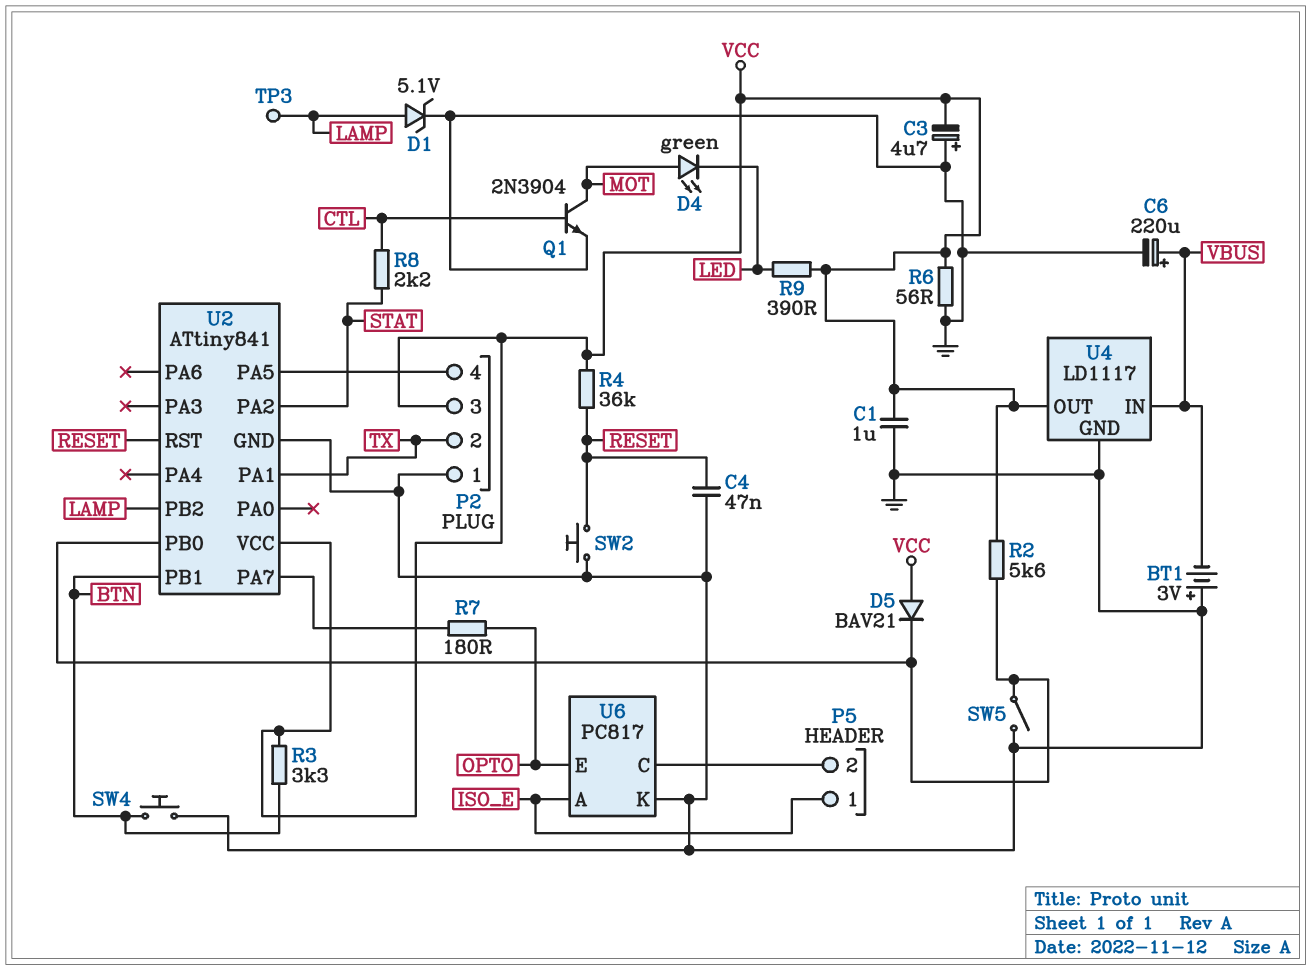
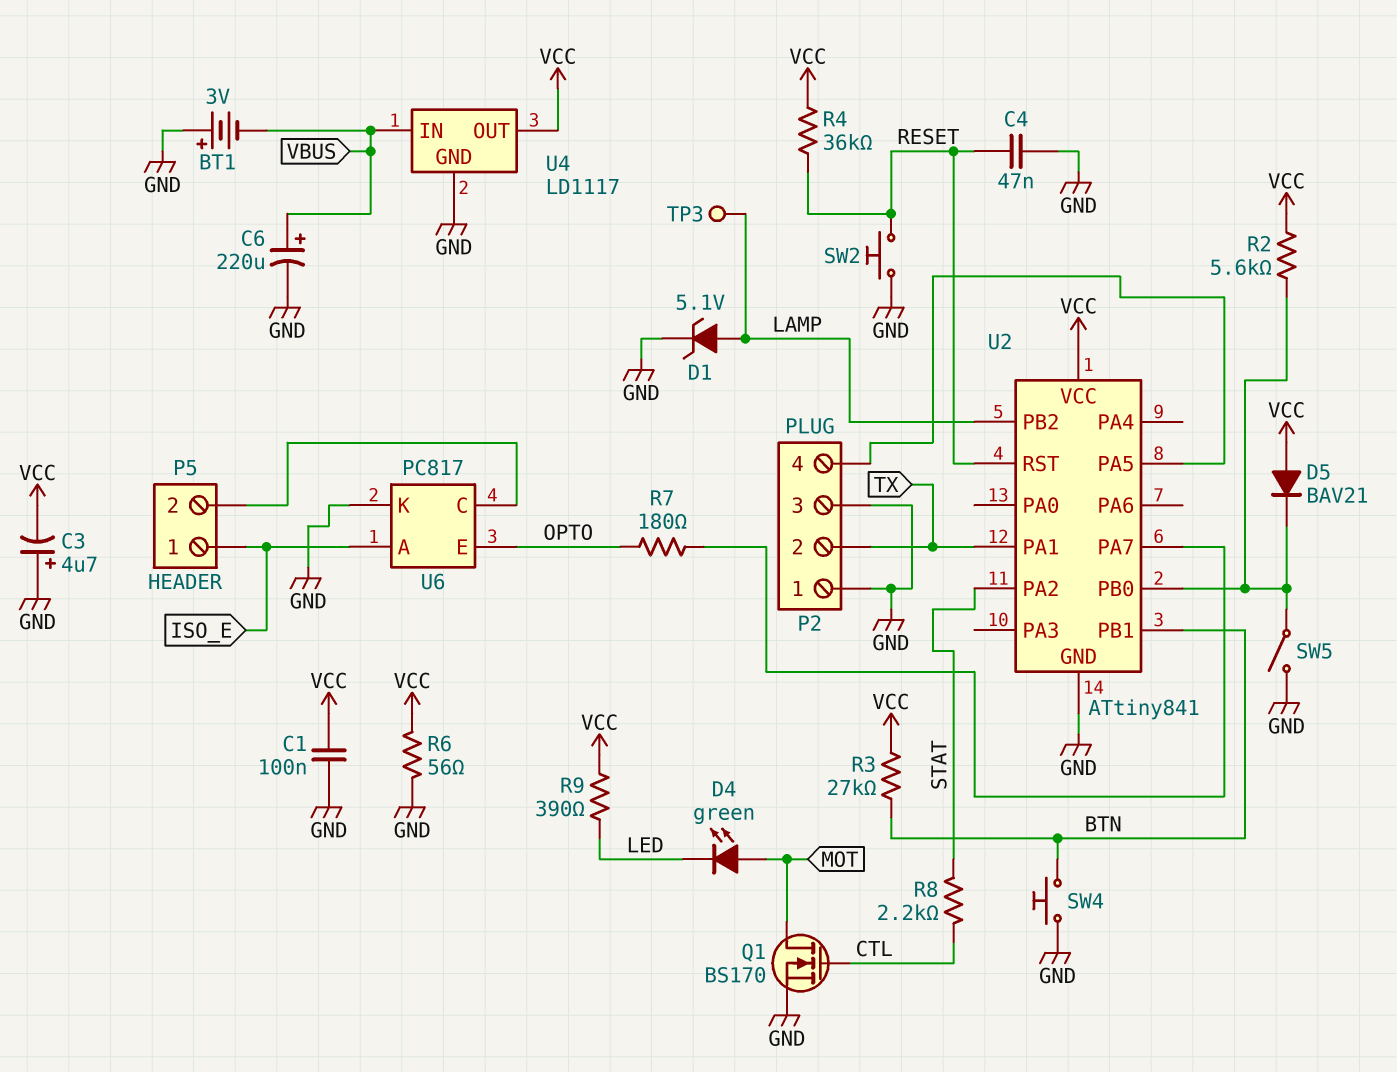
C1: 1uF (GND, VCC) -> 100nF (GND, VCC)
P2 pin 3: VCC -> GND
Q1: NPN 2N3904 (B CTL, C MOT, E GND) -> NMOS BS170 (G CTL, D MOT, S GND)
R3: 3.3k (BTN, VCC) -> 27k (BTN, VCC)

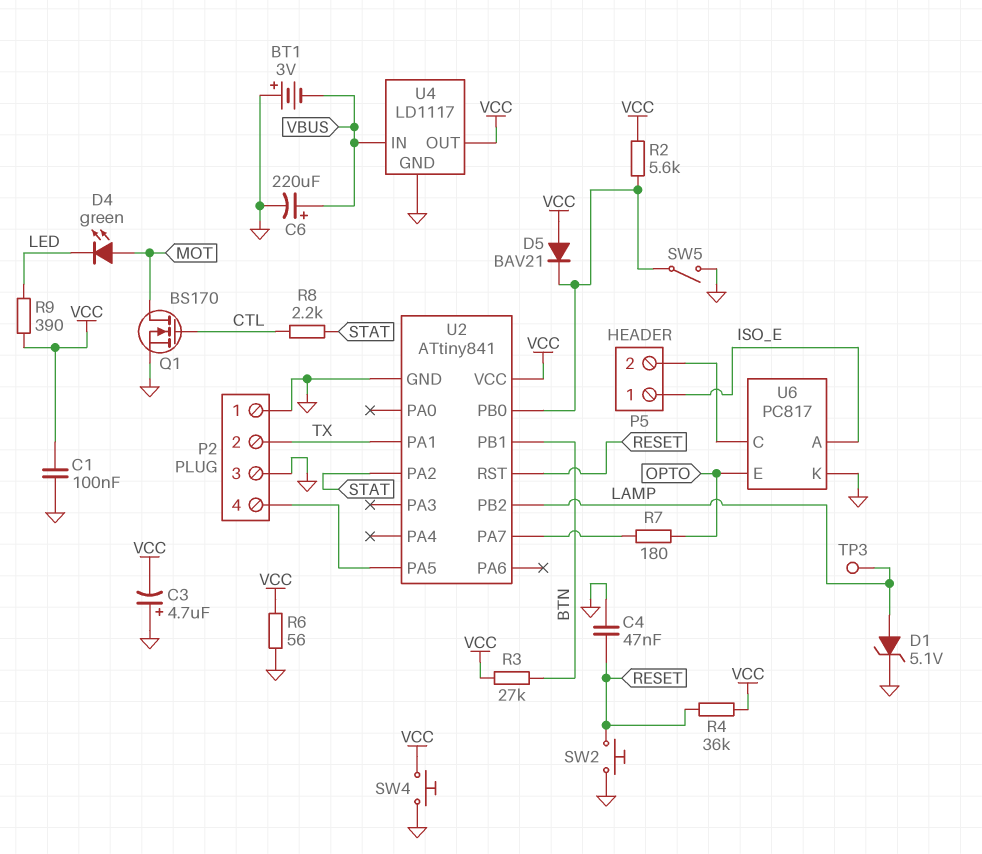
SW4: button (BTN, GND) -> button (GND, VCC)

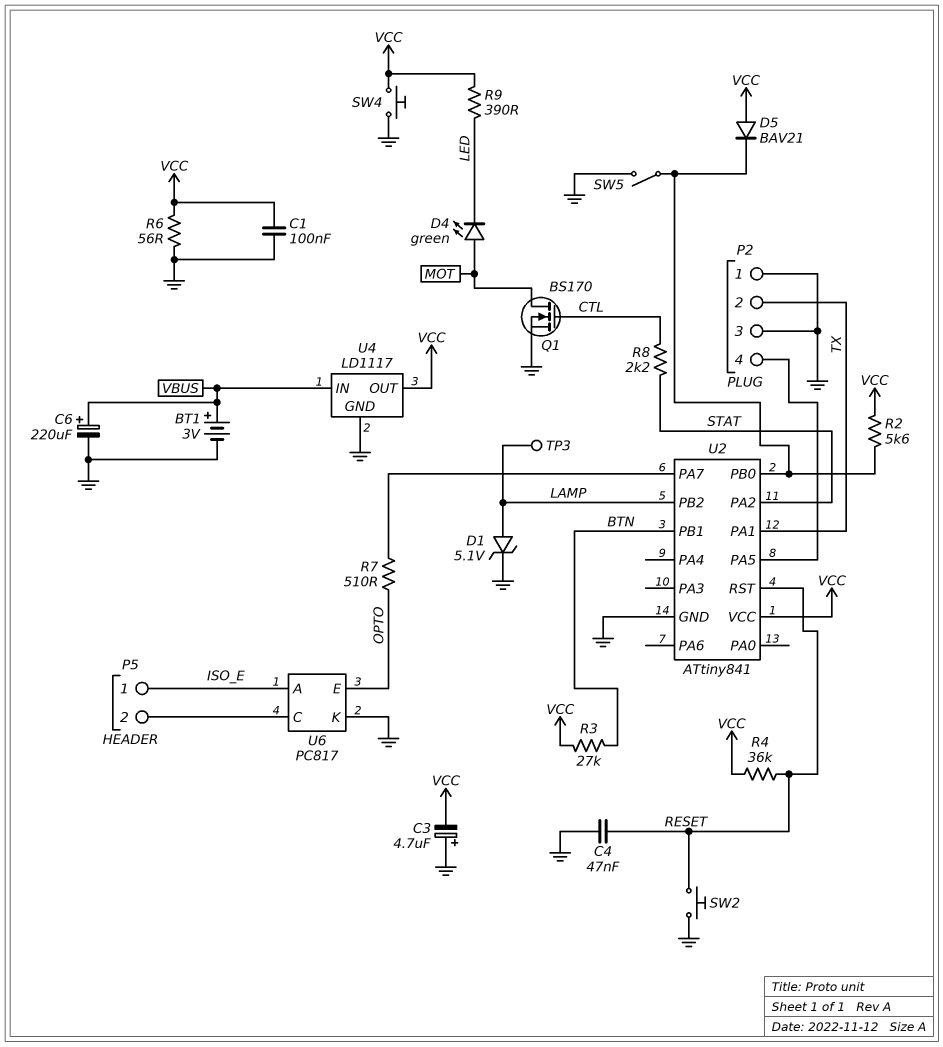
BT1: 3V (plus GND, minus VBUS) -> 3V (plus VBUS, minus GND)
R7: 180 (OPTO, U2/PA7) -> 510 (OPTO, U2/PA7)

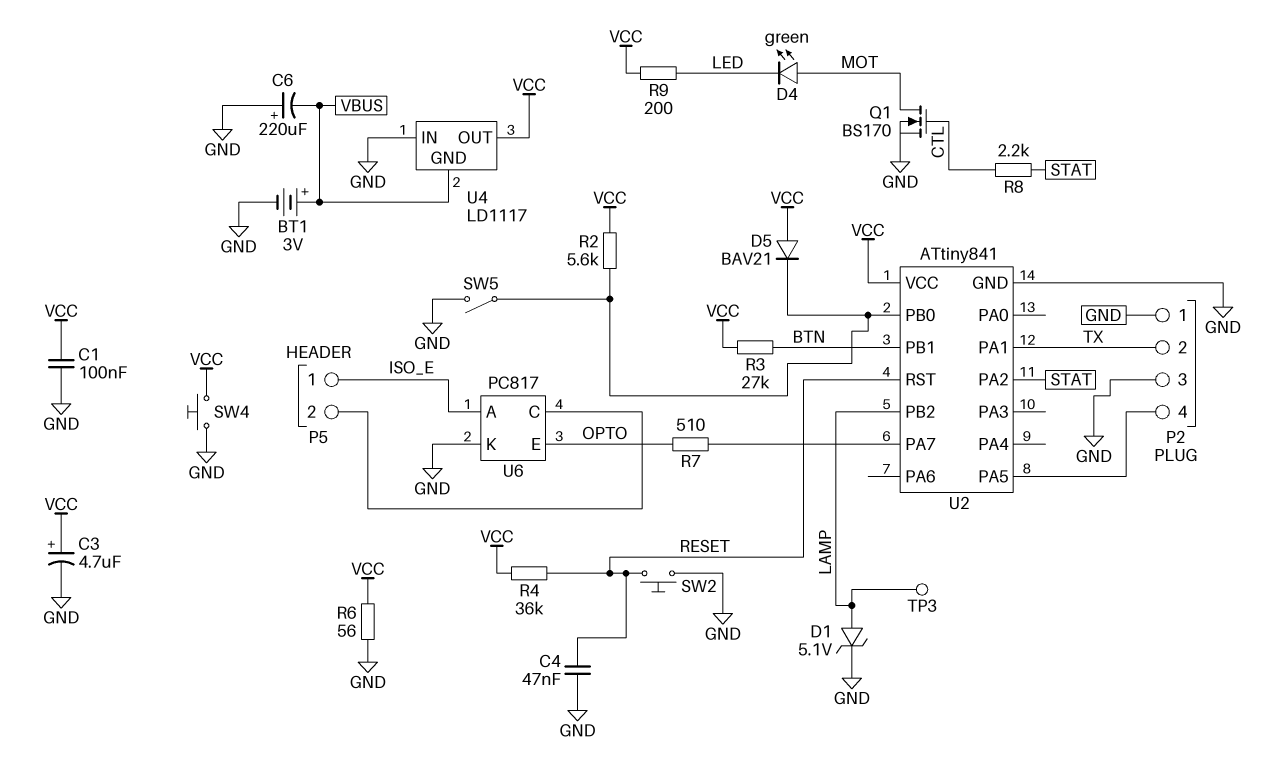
C3: 4.7uF (plus GND, minus VCC) -> 4.7uF (plus VCC, minus GND)
C6: 220uF (plus VBUS, minus GND) -> 220uF (plus GND, minus VBUS)
R9: 390 (LED, VCC) -> 200 (LED, VCC)
U4 pin GND: GND -> VBUS
U4 pin IN: VBUS -> GND

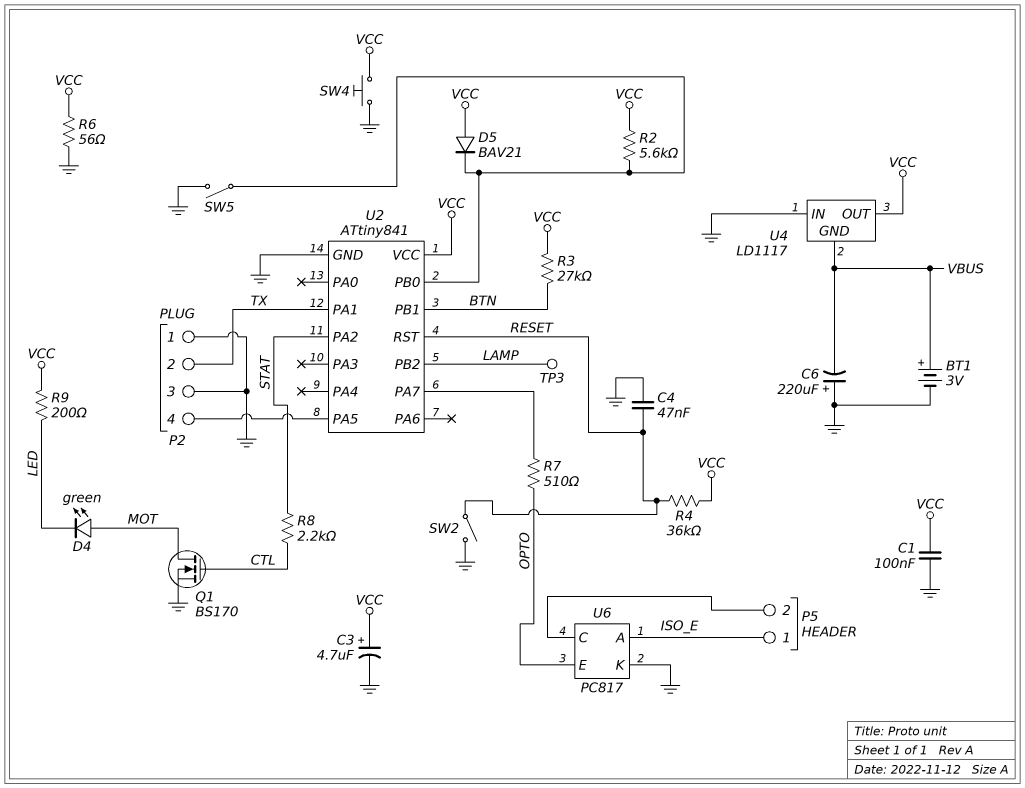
D1: zener 5.1V (A LAMP, K GND) -> none
SW2: button (GND, RESET) -> switch (GND, RESET)

